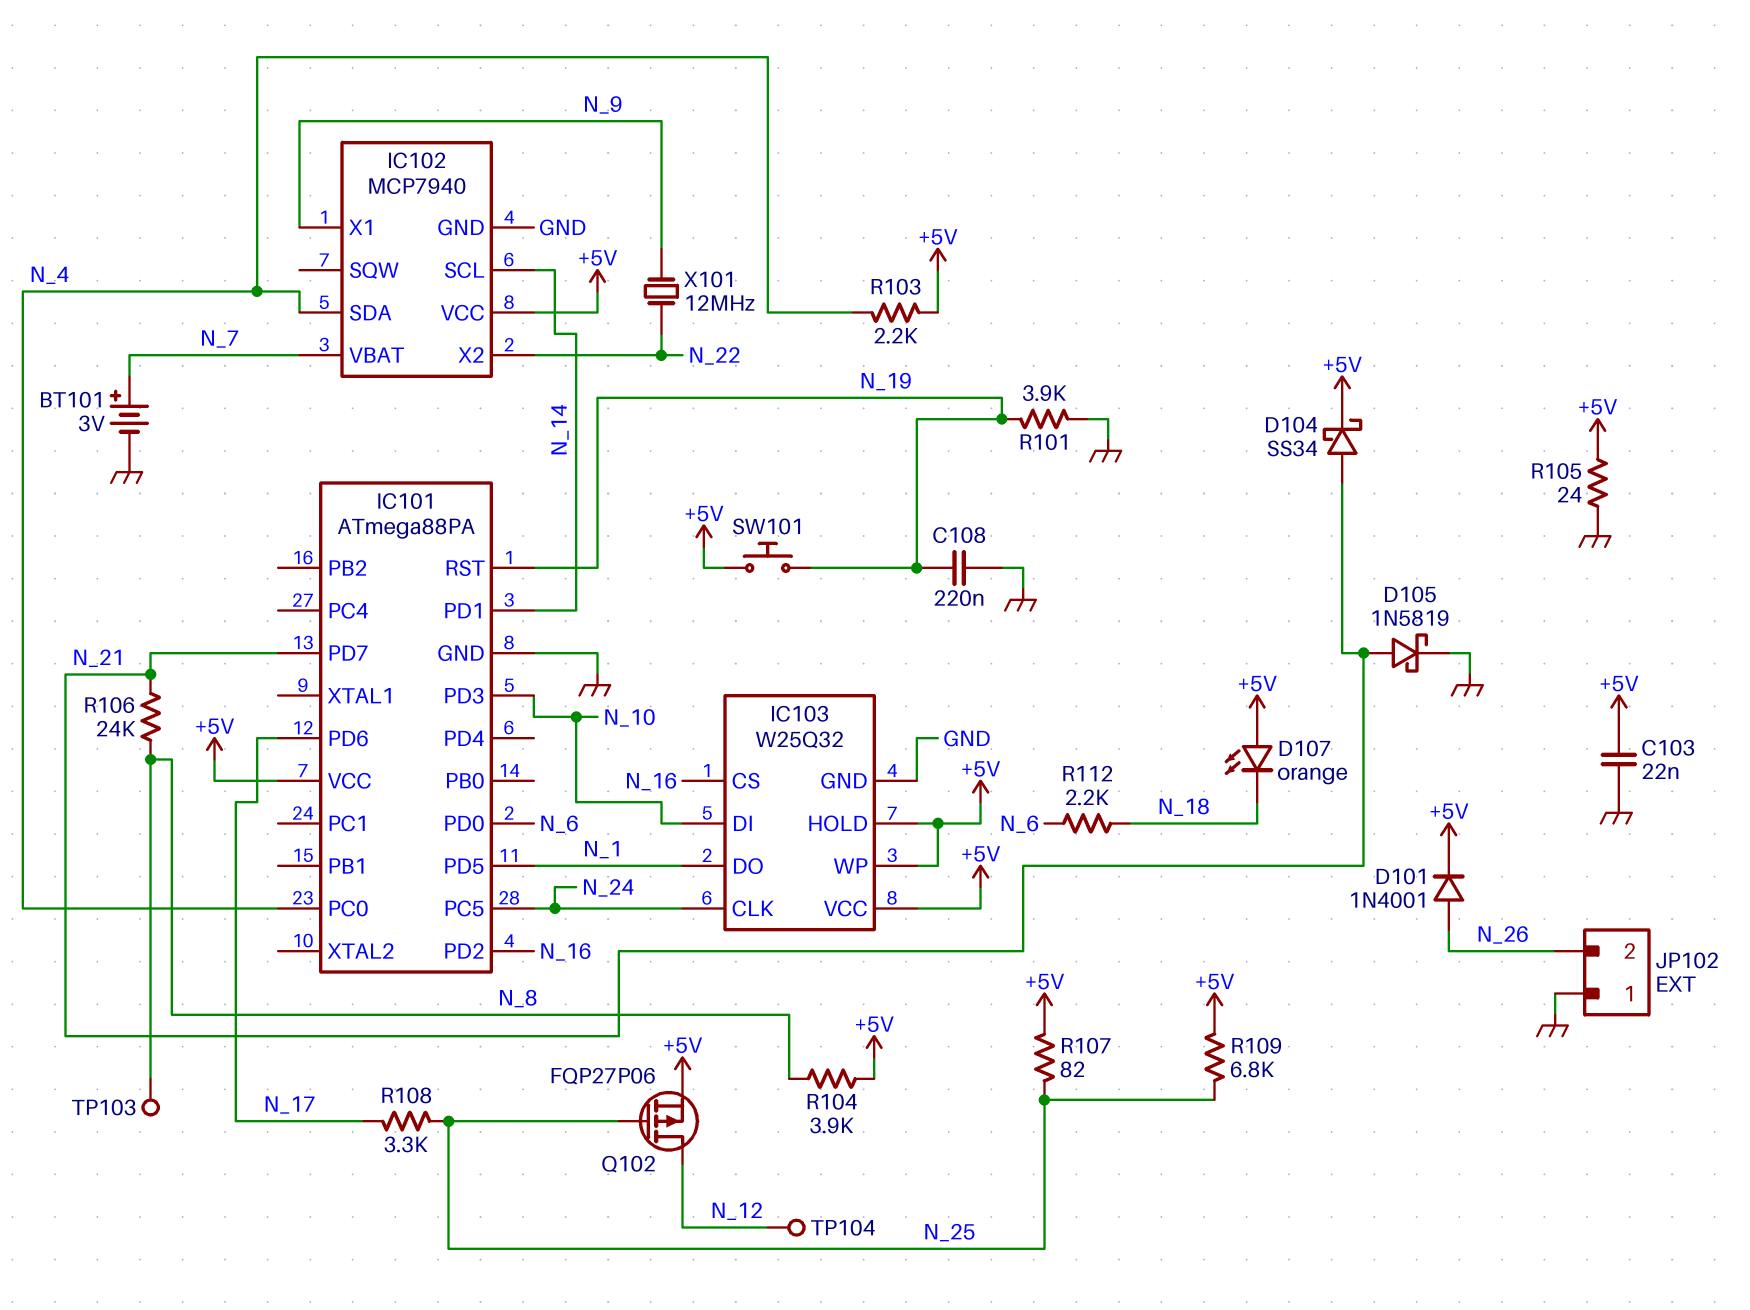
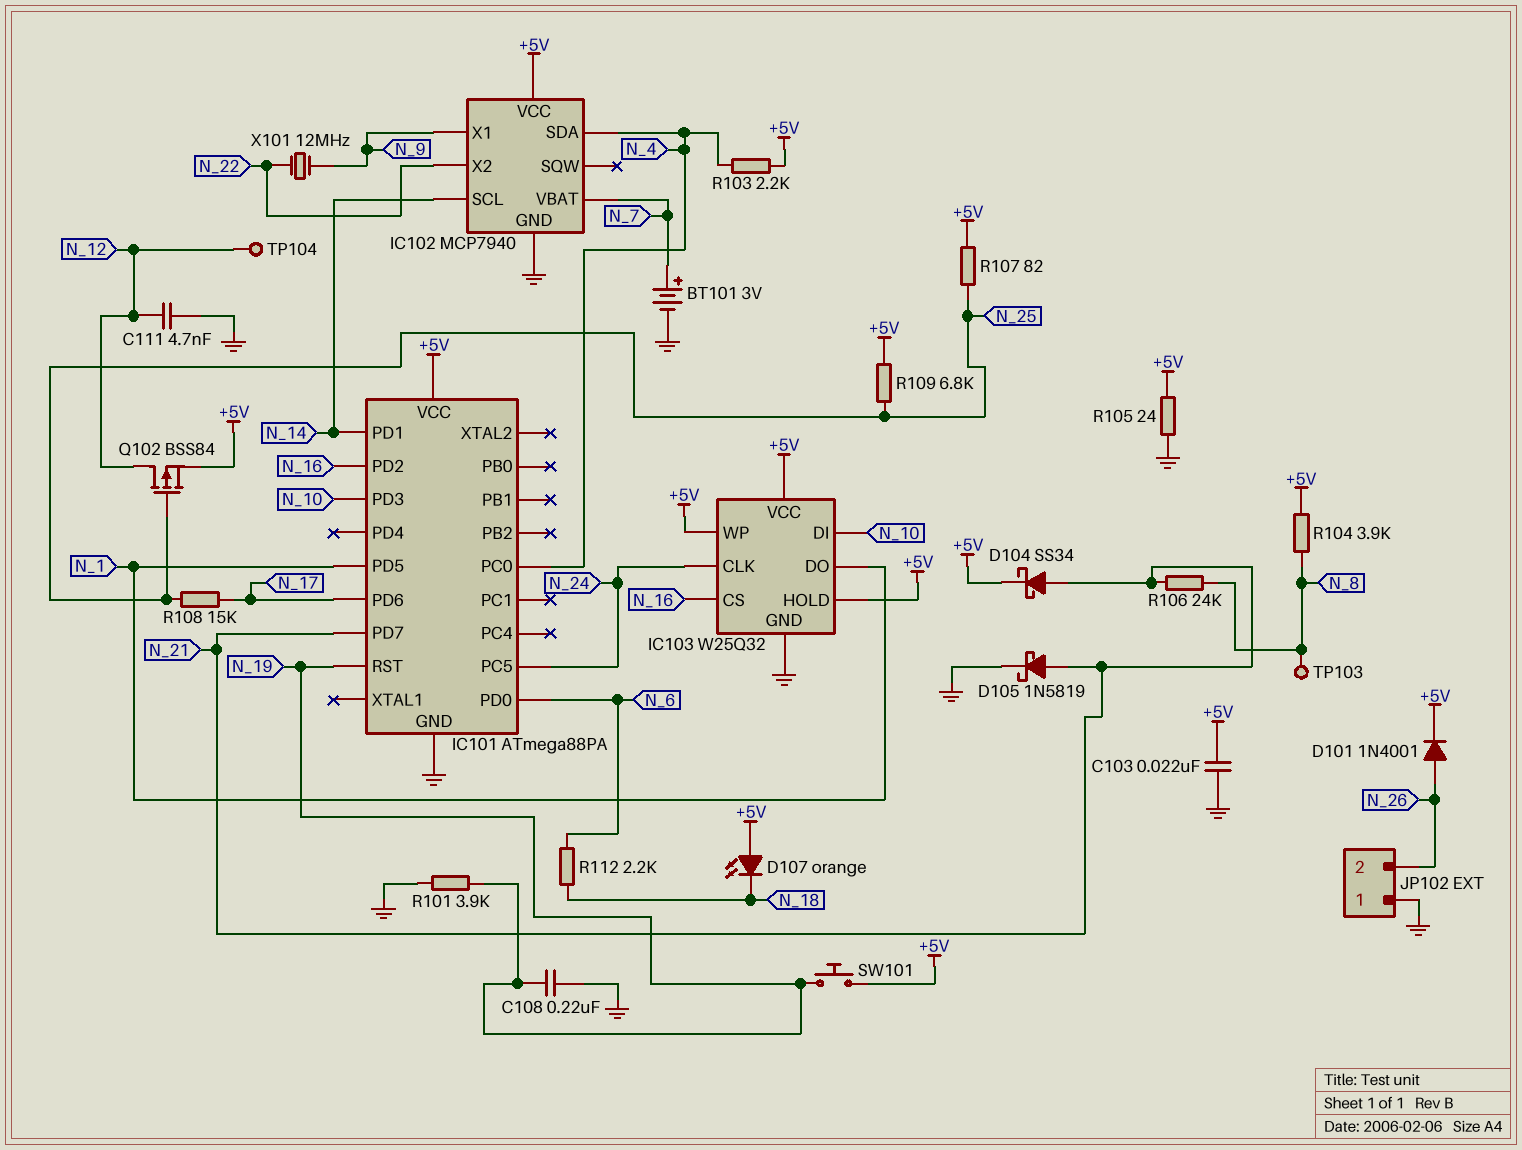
C111: none -> 4.7nF (GND, N_12)
Q102: PMOS FQP27P06 (G N_25, D N_12, S +5V) -> PMOS BSS84 (G N_25, D N_12, S +5V)
R108: 3.3k (N_17, N_25) -> 15k (N_17, N_25)

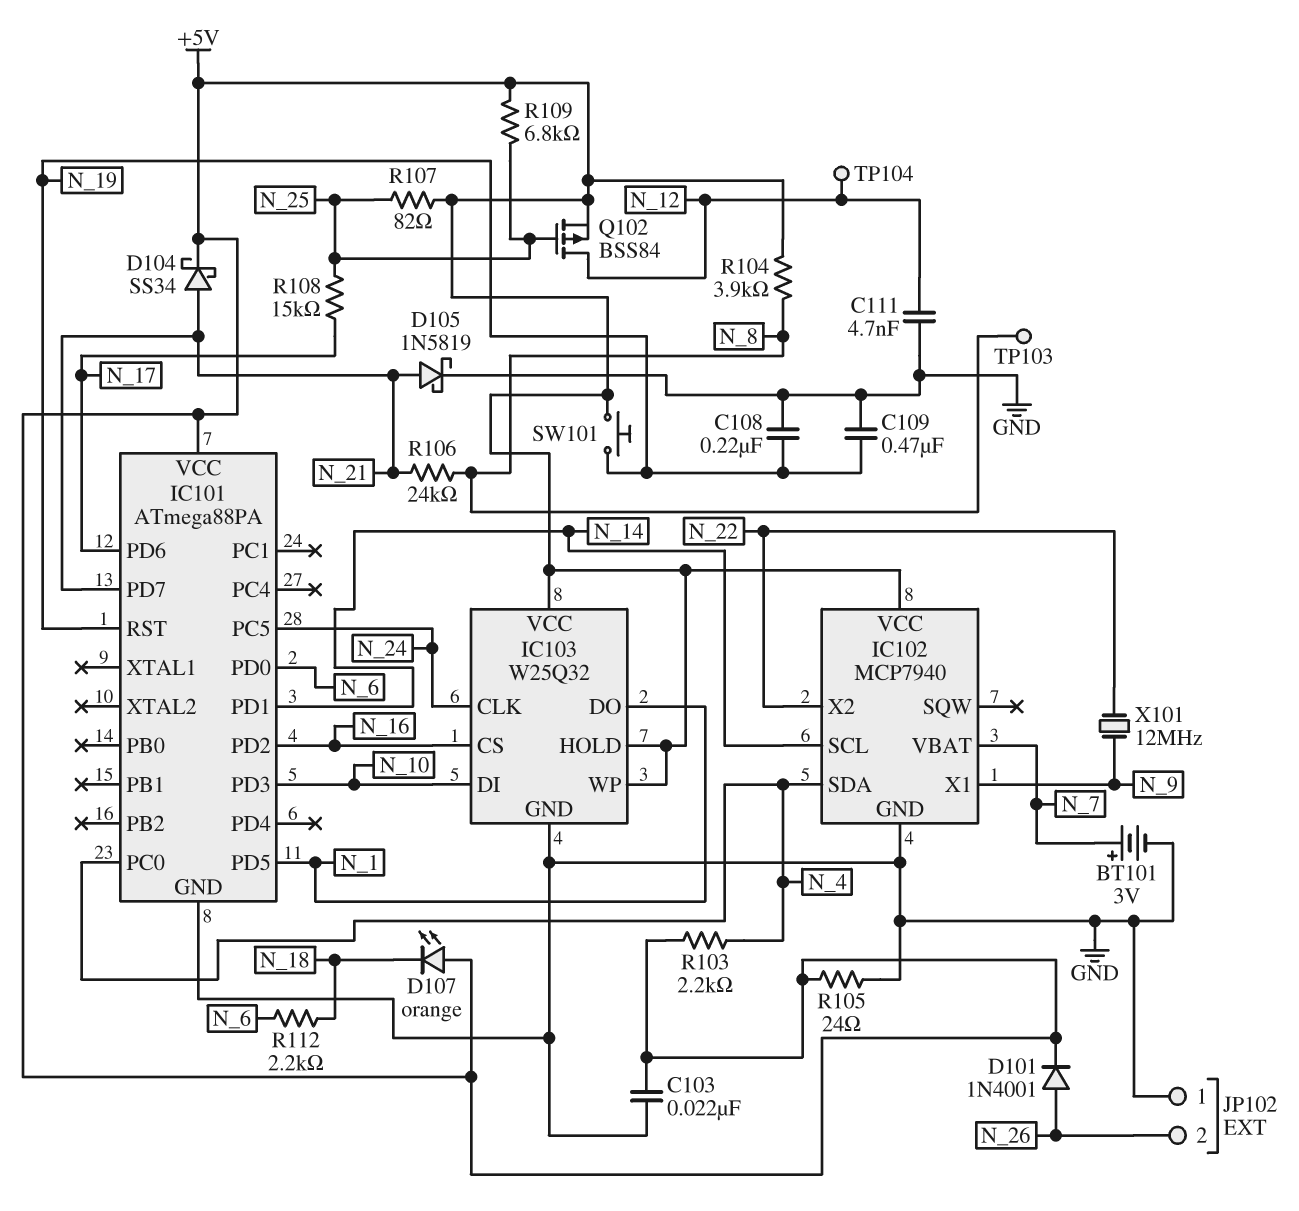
C109: none -> 470nF (GND, N_19)
R101: 3.9k (GND, N_19) -> none

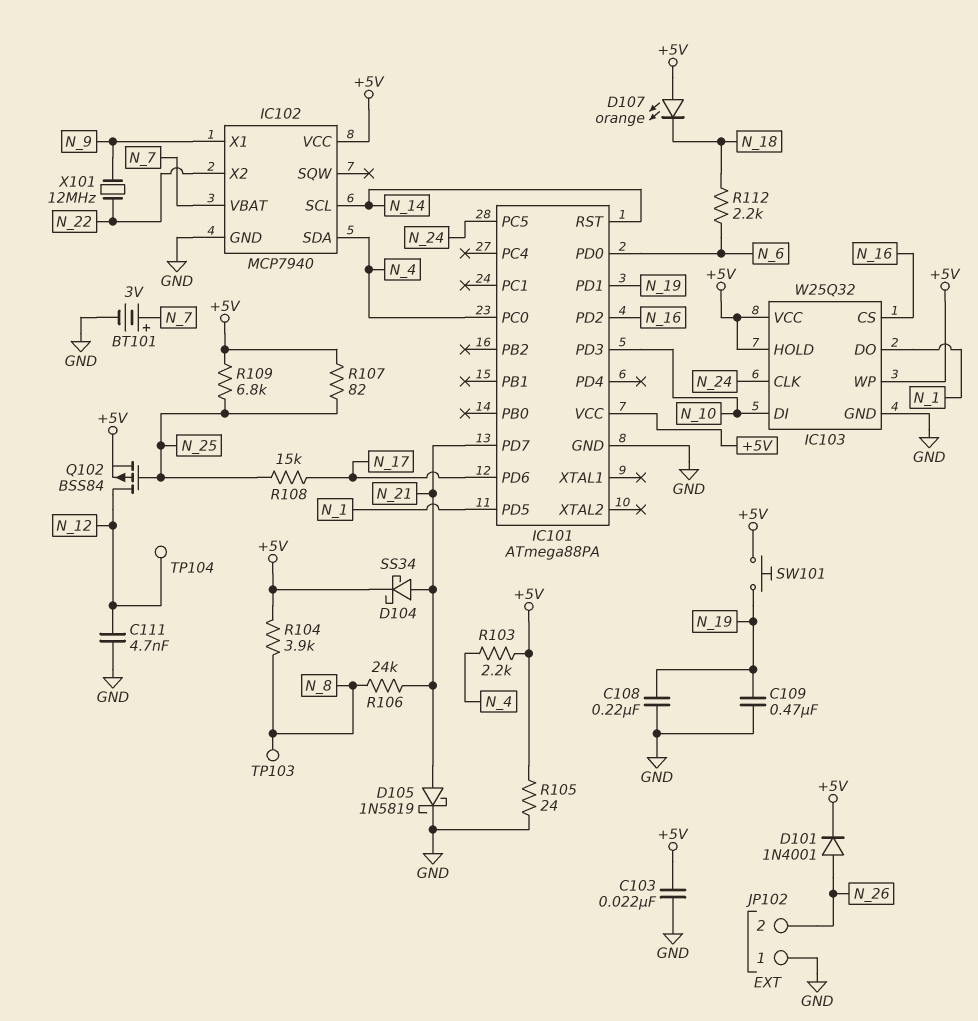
IC101 pin PD1: N_14 -> N_19
IC101 pin RST: N_19 -> N_14

